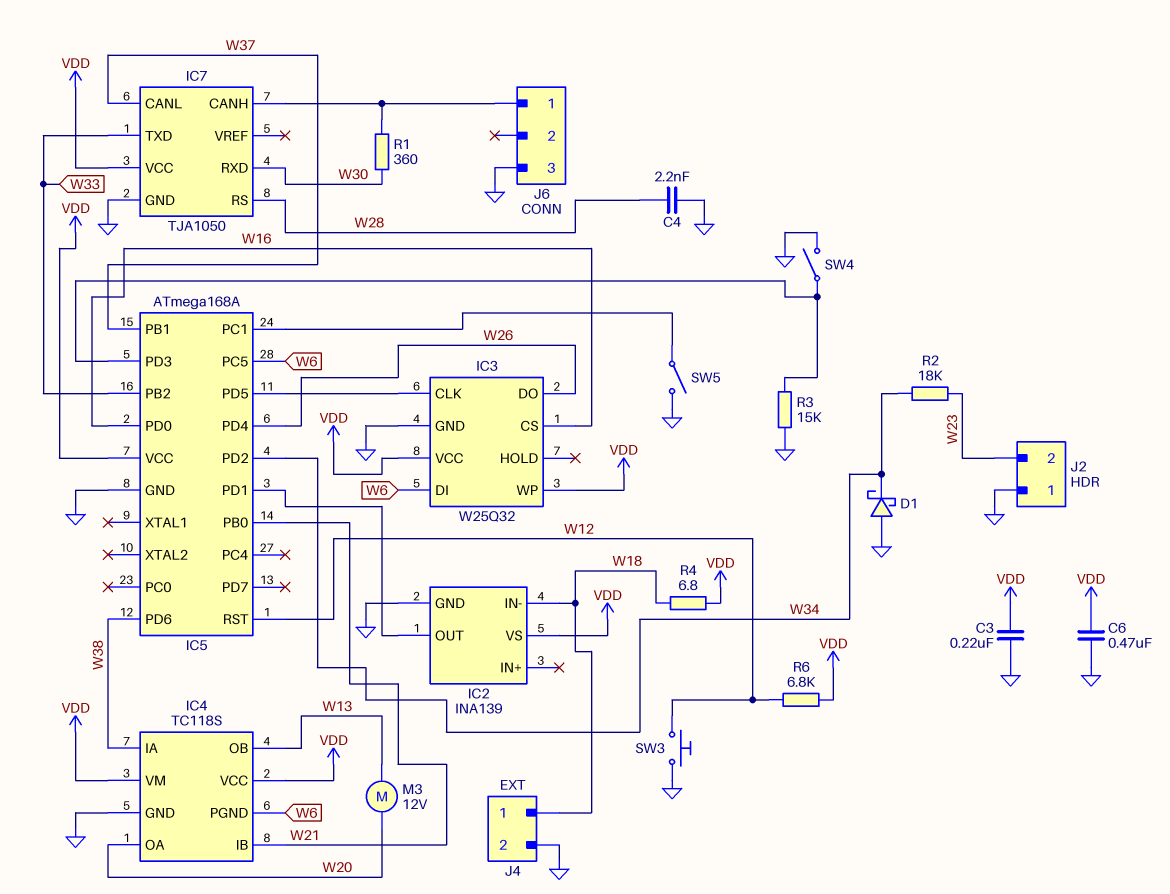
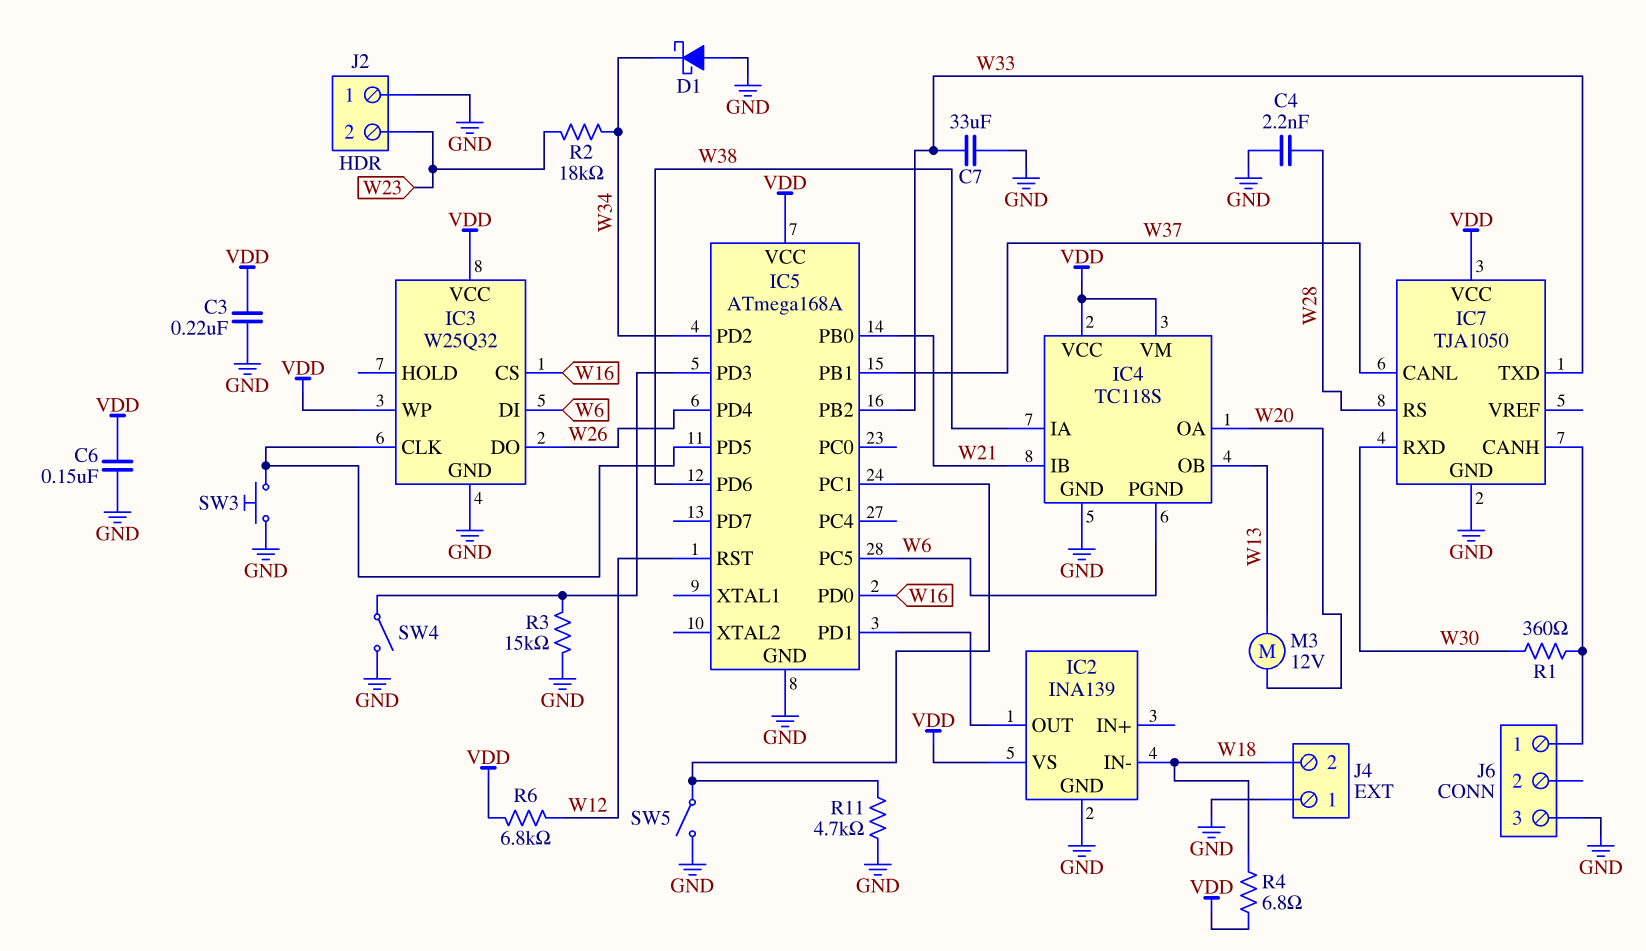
C6: 470nF (GND, VDD) -> 150nF (GND, VDD)
C7: none -> 33uF (GND, W33)
J4 pin 1: W18 -> GND
J4 pin 2: GND -> W18
R11: none -> 4.7k (GND, IC5/PC1)
SW3: button (GND, W12) -> button (GND, IC3/CLK)

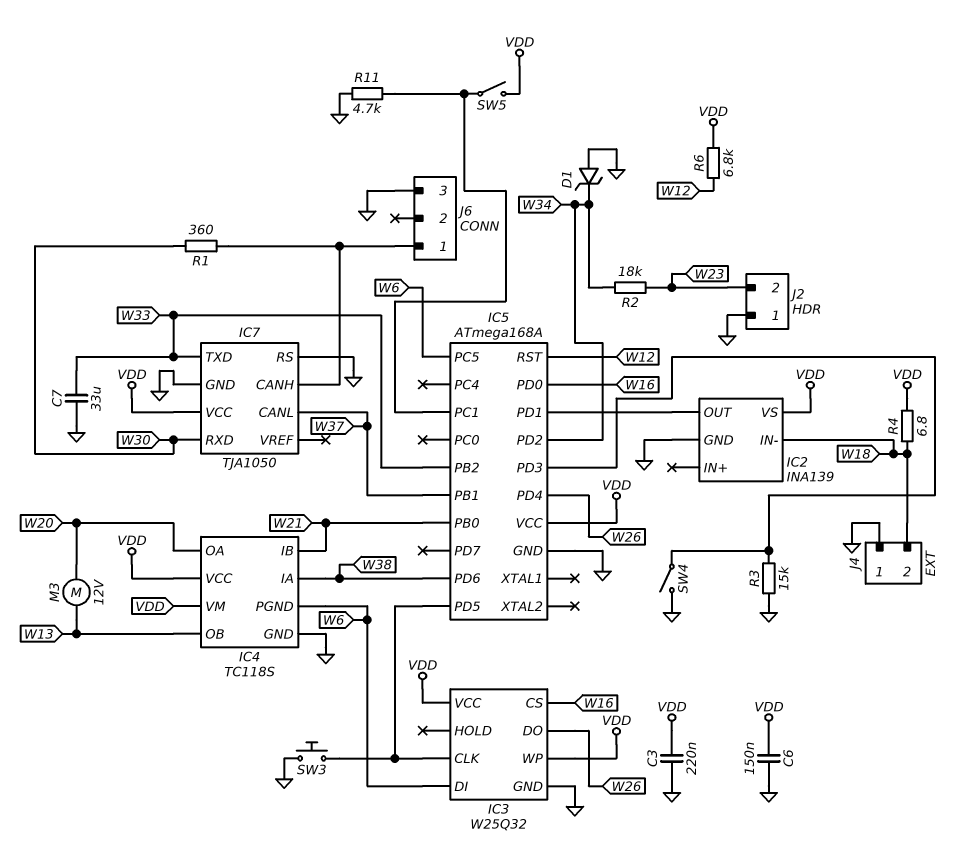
C4: 2.2nF (GND, W28) -> none
D1: schottky (A GND, K W34) -> zener (A GND, K W34)
IC7 pin RS: W28 -> GND
SW5: switch (GND, IC5/PC1) -> switch (IC5/PC1, VDD)

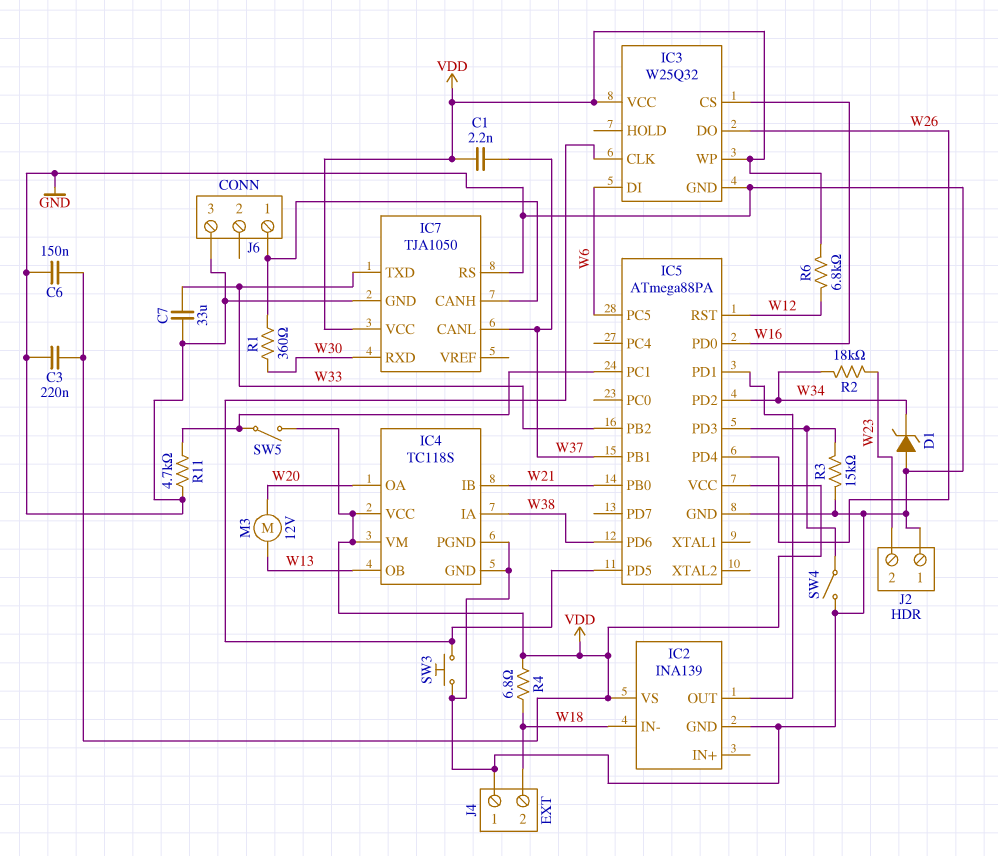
C1: none -> 2.2nF (VDD, W37)
IC4 pin PGND: W6 -> GND
IC5: ATmega168A -> ATmega88PA

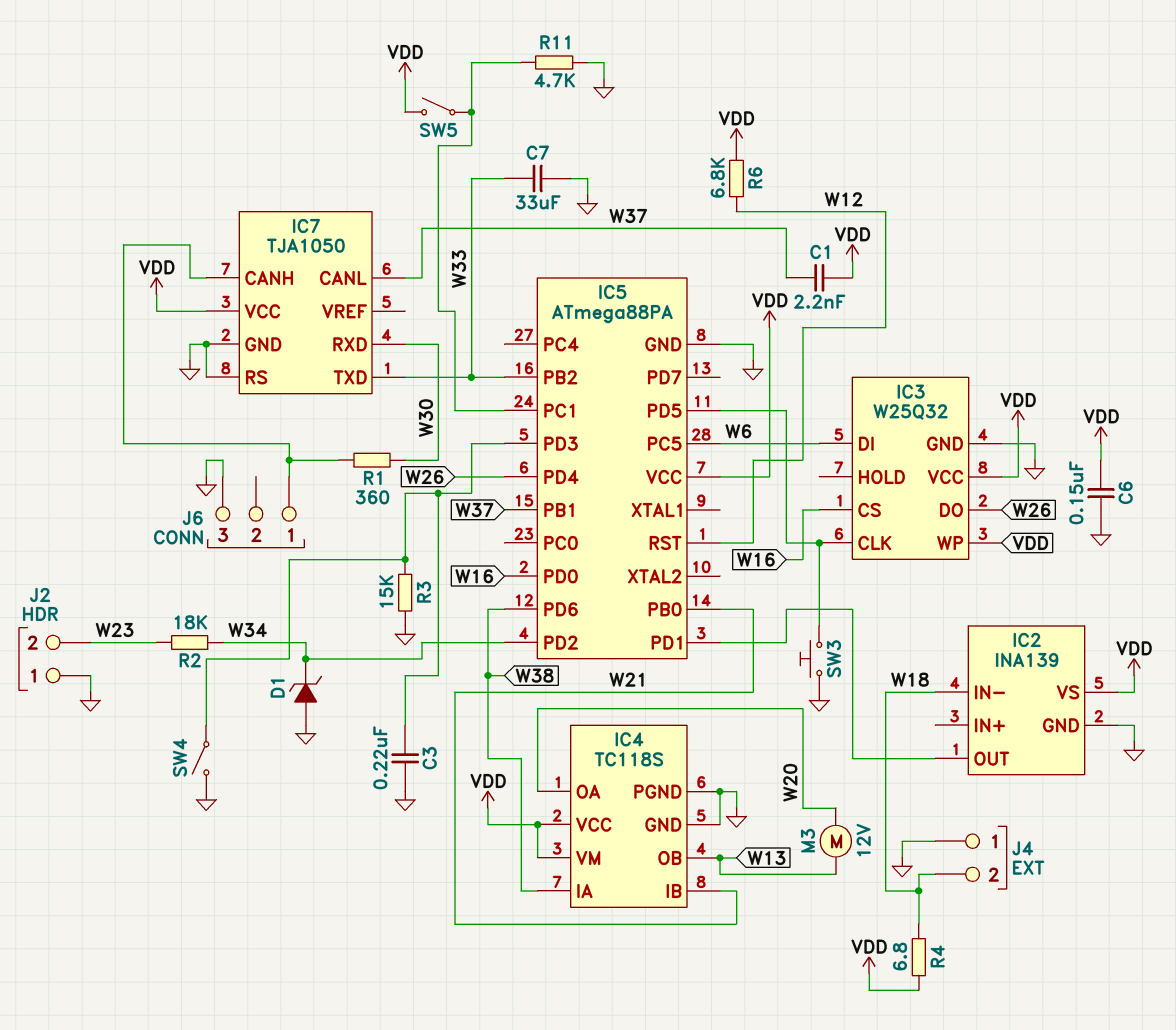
C3: 220nF (GND, VDD) -> 220nF (GND, IC5/PD3)

